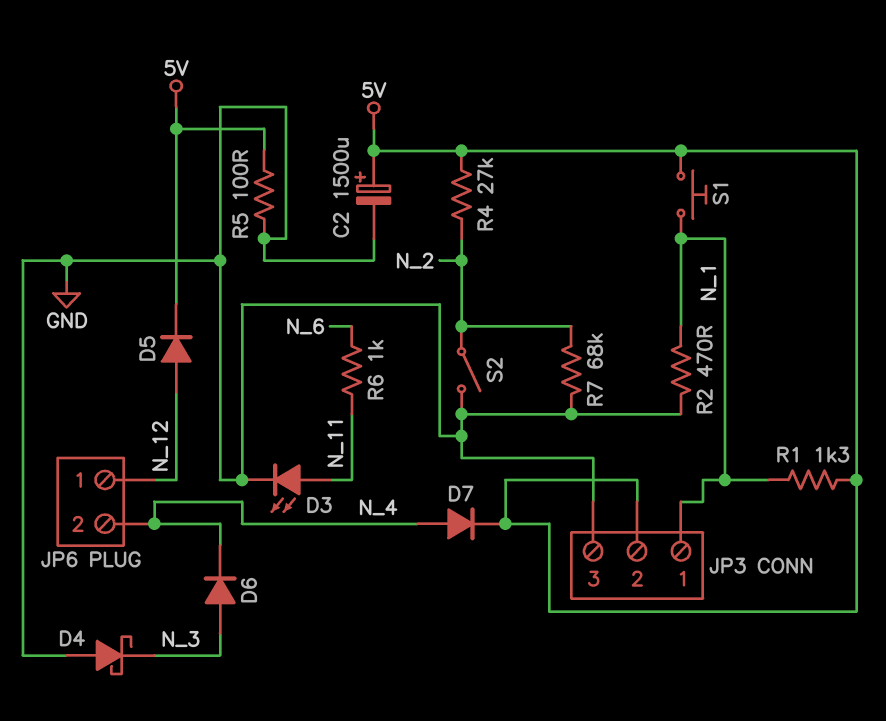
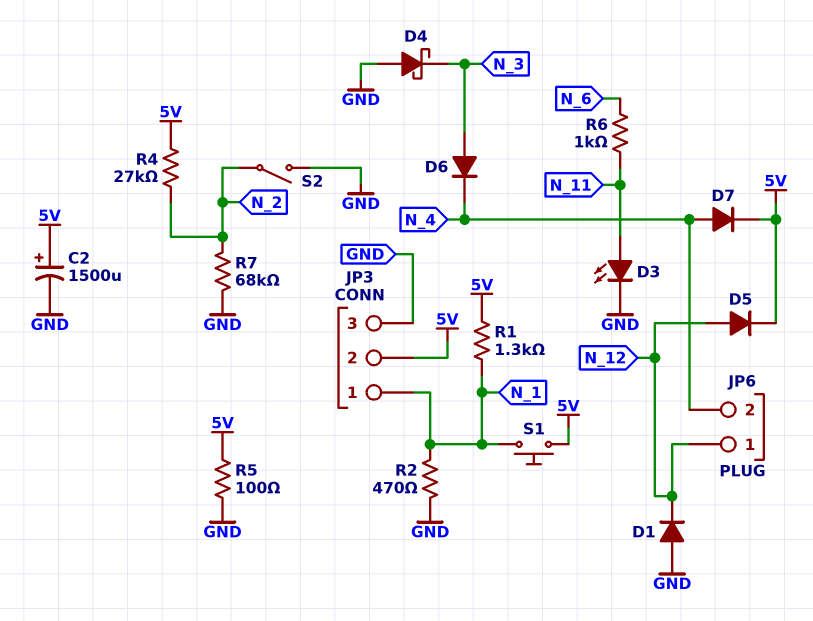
D1: none -> diode (A GND, K N_12)

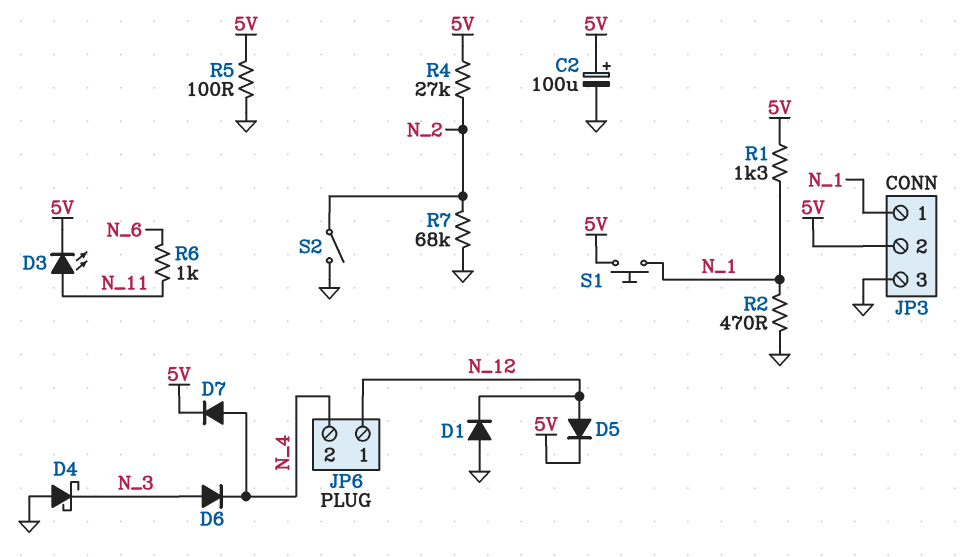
C2: 1500uF (plus 5V, minus GND) -> 100uF (plus 5V, minus GND)
D3: LED (A N_11, K GND) -> LED (A N_11, K 5V)

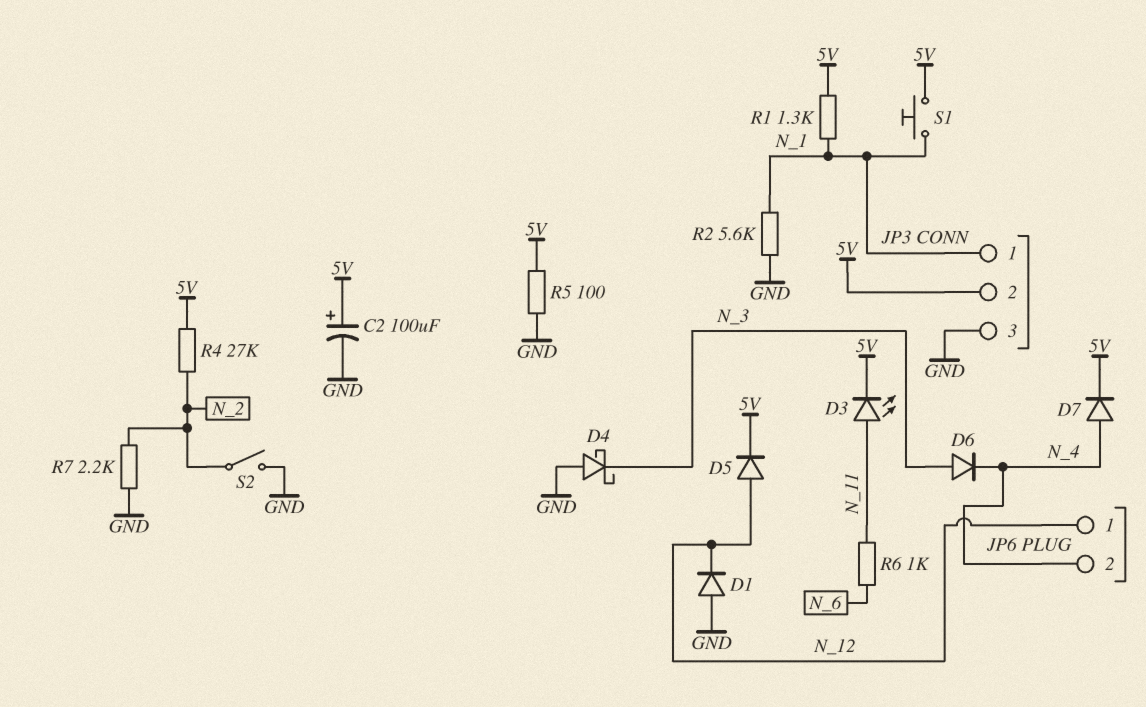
R2: 470 (GND, N_1) -> 5.6k (GND, N_1)
R7: 68k (GND, N_2) -> 2.2k (GND, N_2)

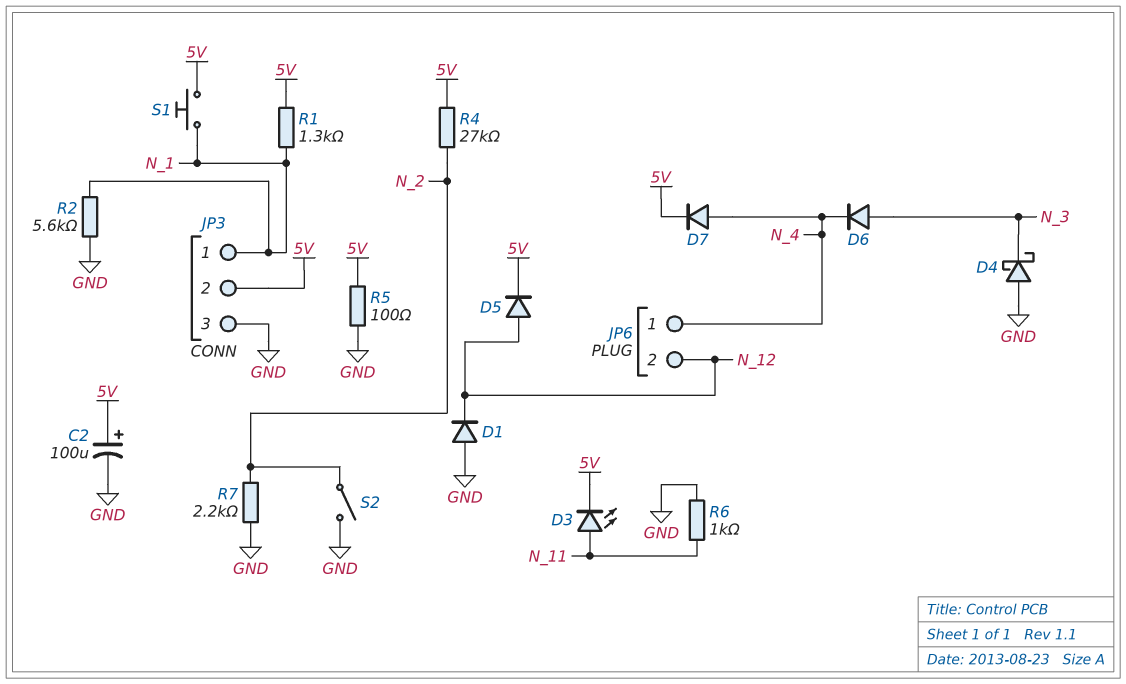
JP6 pin 1: N_12 -> N_4
JP6 pin 2: N_4 -> N_12
R6: 1k (N_6, N_11) -> 1k (GND, N_11)

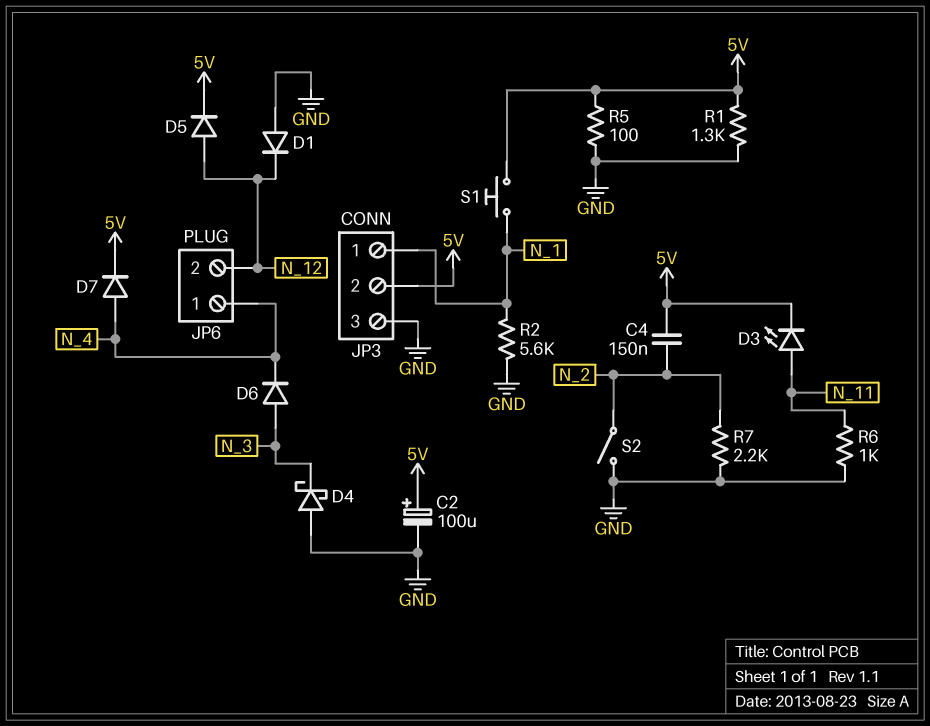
C4: none -> 150nF (5V, N_2)
R1: 1.3k (5V, N_1) -> 1.3k (5V, GND)
R4: 27k (5V, N_2) -> none

